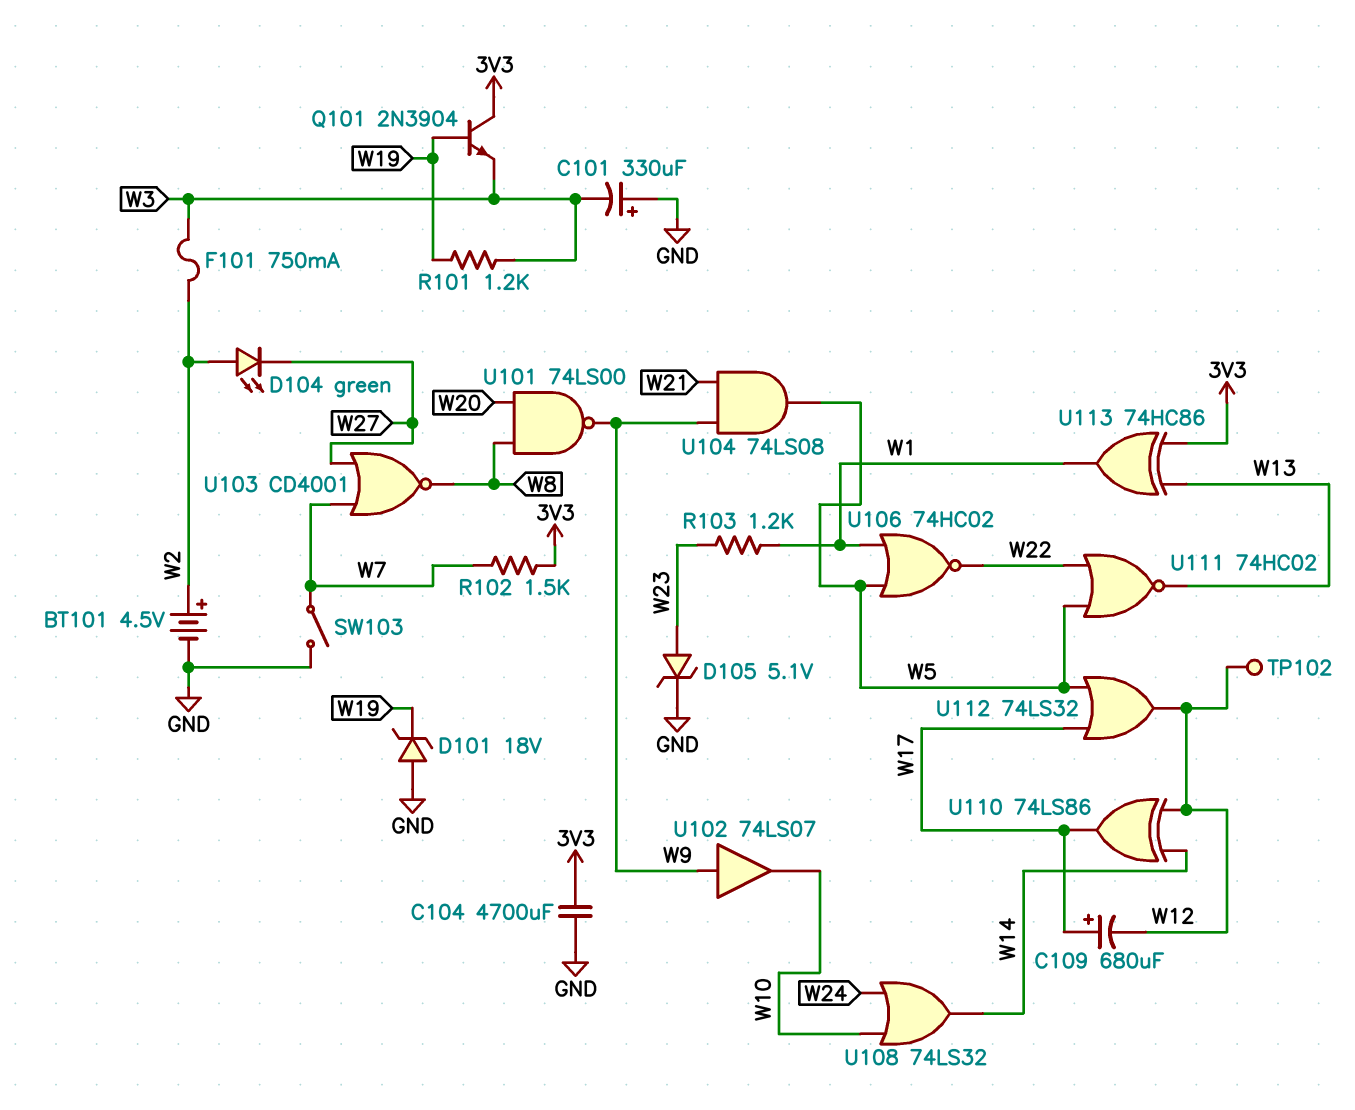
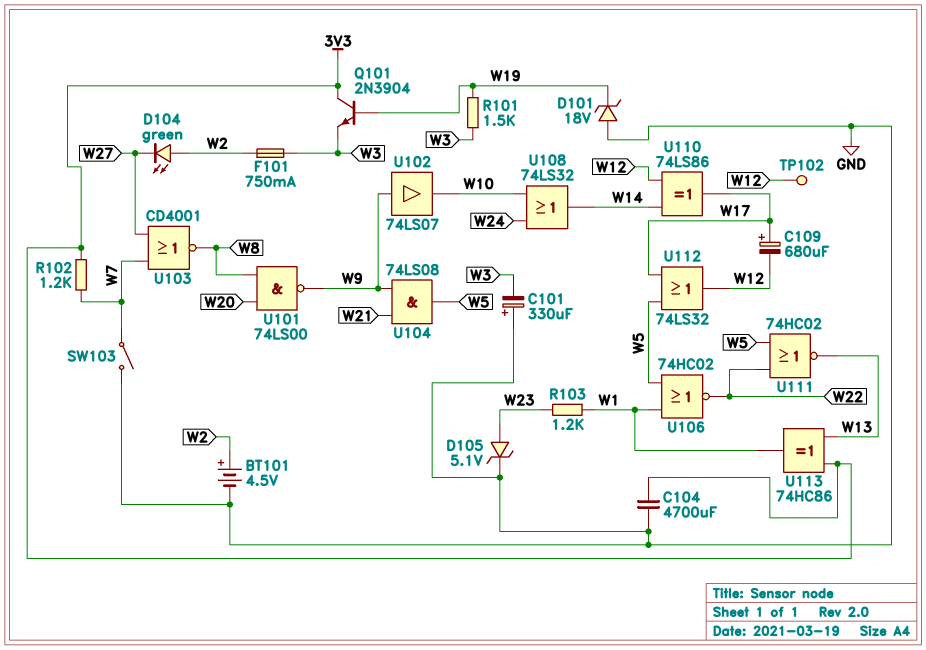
R101: 1.2k (W3, W19) -> 1.5k (W3, W19)
R102: 1.5k (3V3, W7) -> 1.2k (3V3, W7)

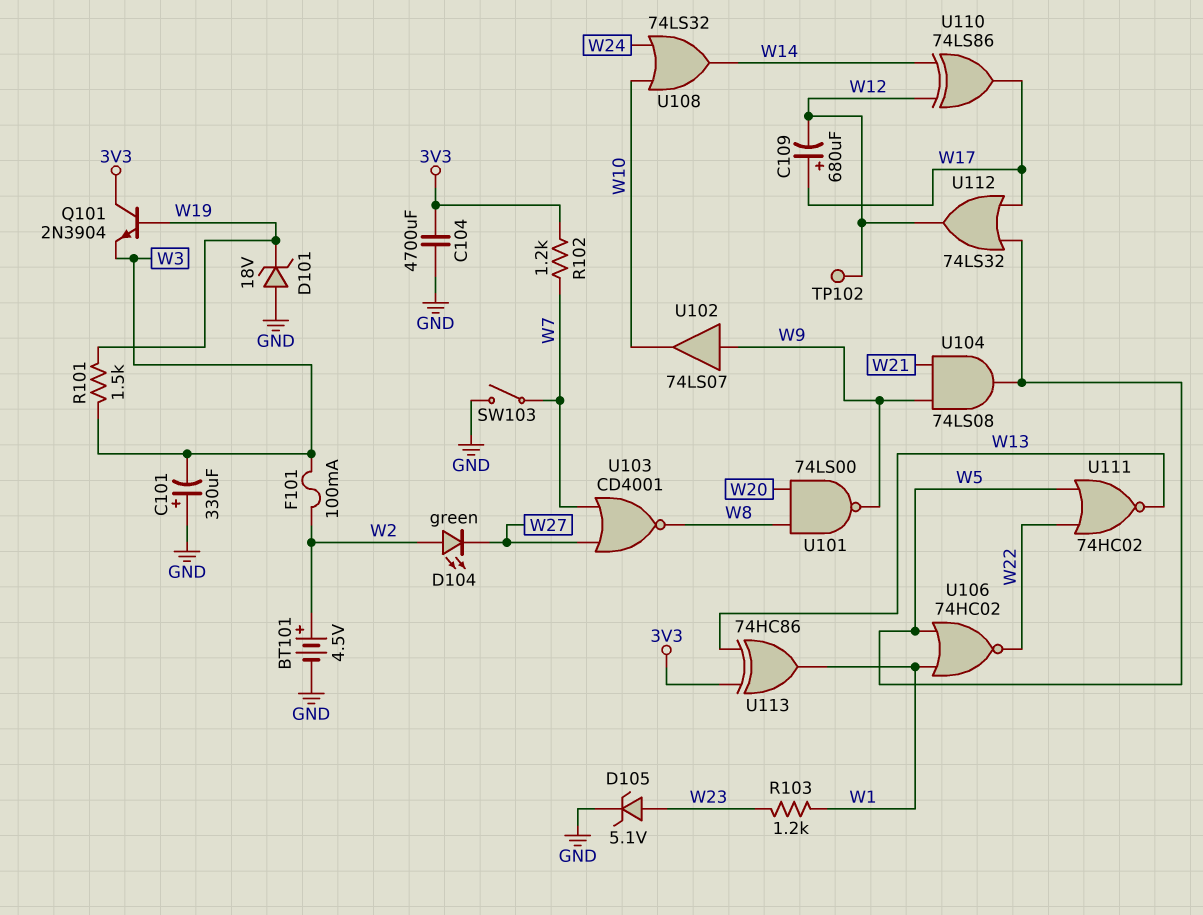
F101: 750mA (W2, W3) -> 100mA (W2, W3)

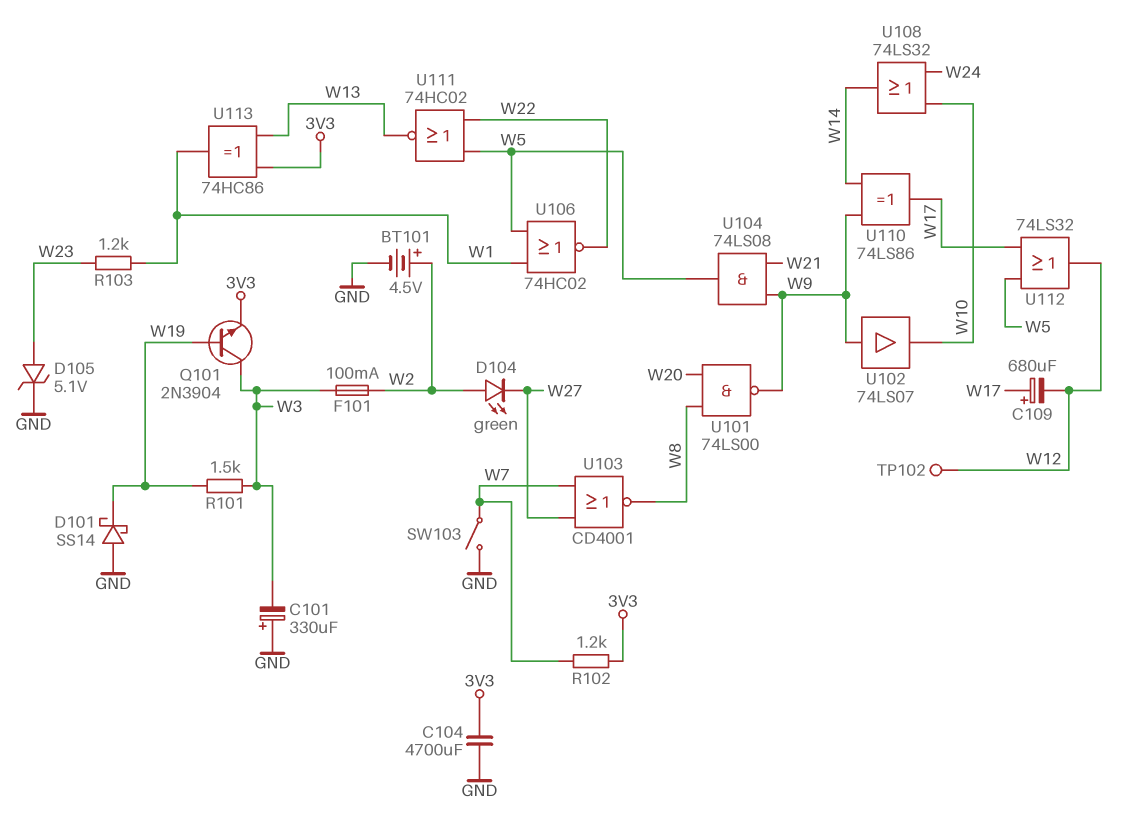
D101: zener 18V (A GND, K W19) -> schottky SS14 (A GND, K W19)
Q101: NPN 2N3904 (B W19, C 3V3, E W3) -> NPN 2N3904 (B W19, C W3, E 3V3)
U110: XOR 74LS86 (in W12, in W14, out W17) -> XOR 74LS86 (in W9, in W14, out W17)

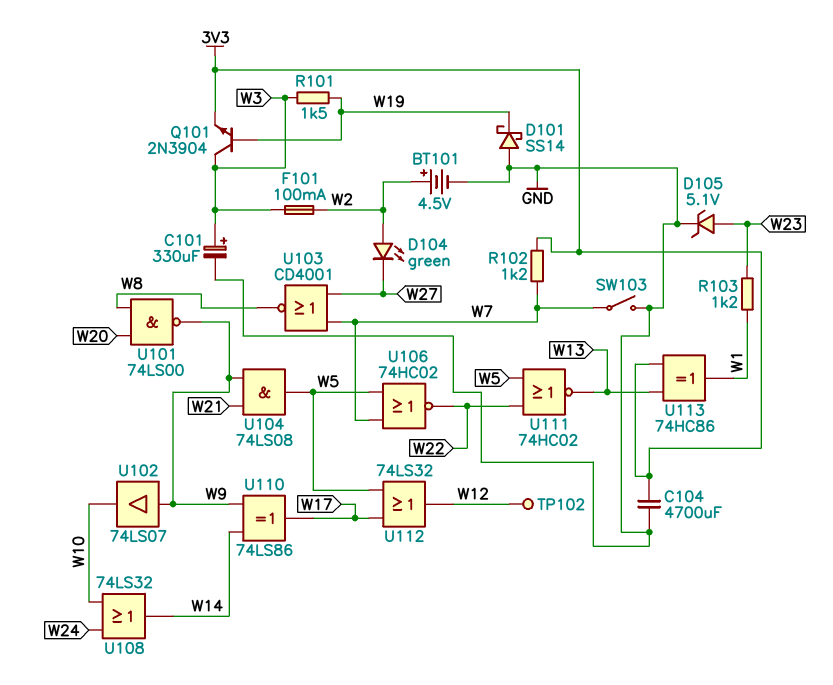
C101: 330uF (plus GND, minus W3) -> 330uF (plus W3, minus GND)
C109: 680uF (plus W17, minus W12) -> none
U106: NOR 74HC02 (in W1, in W5, out W22) -> NOR 74HC02 (in W5, in W7, out W22)

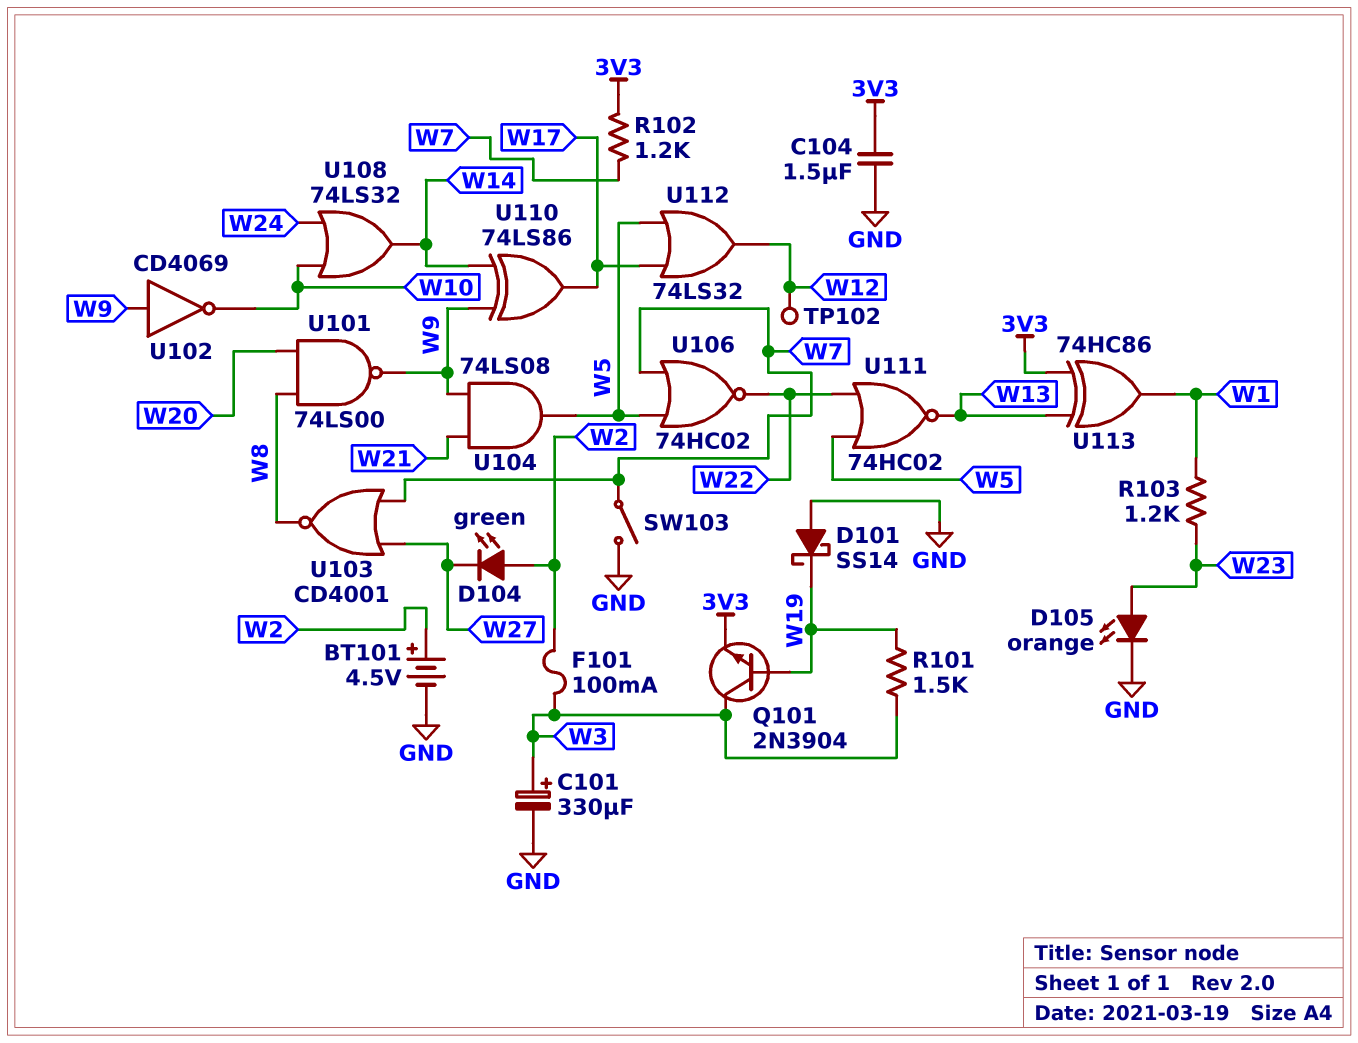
C104: 4700uF (3V3, GND) -> 1.5uF (3V3, GND)
D105: zener 5.1V (A W23, K GND) -> LED orange (A W23, K GND)
U102: buffer 74LS07 (in W9, out W10) -> NOT CD4069 (in W9, out W10)

